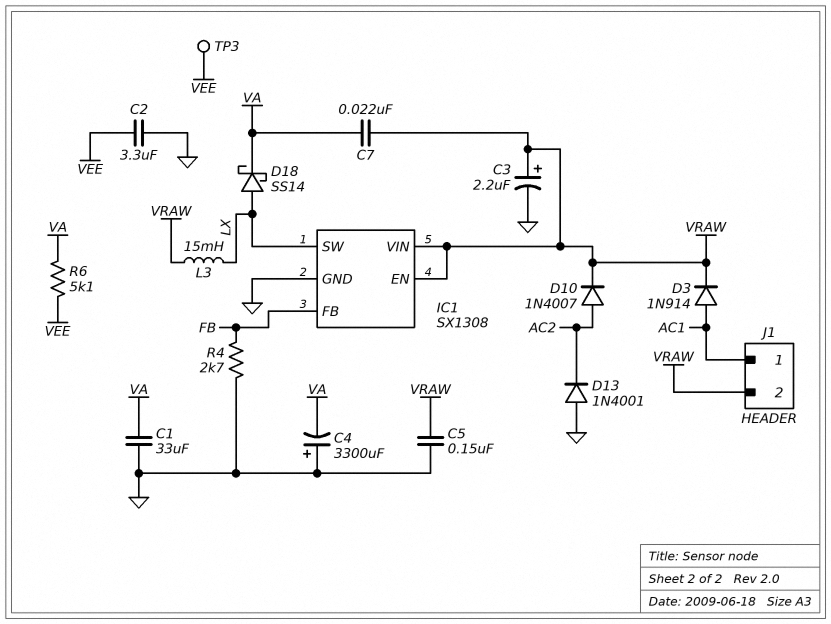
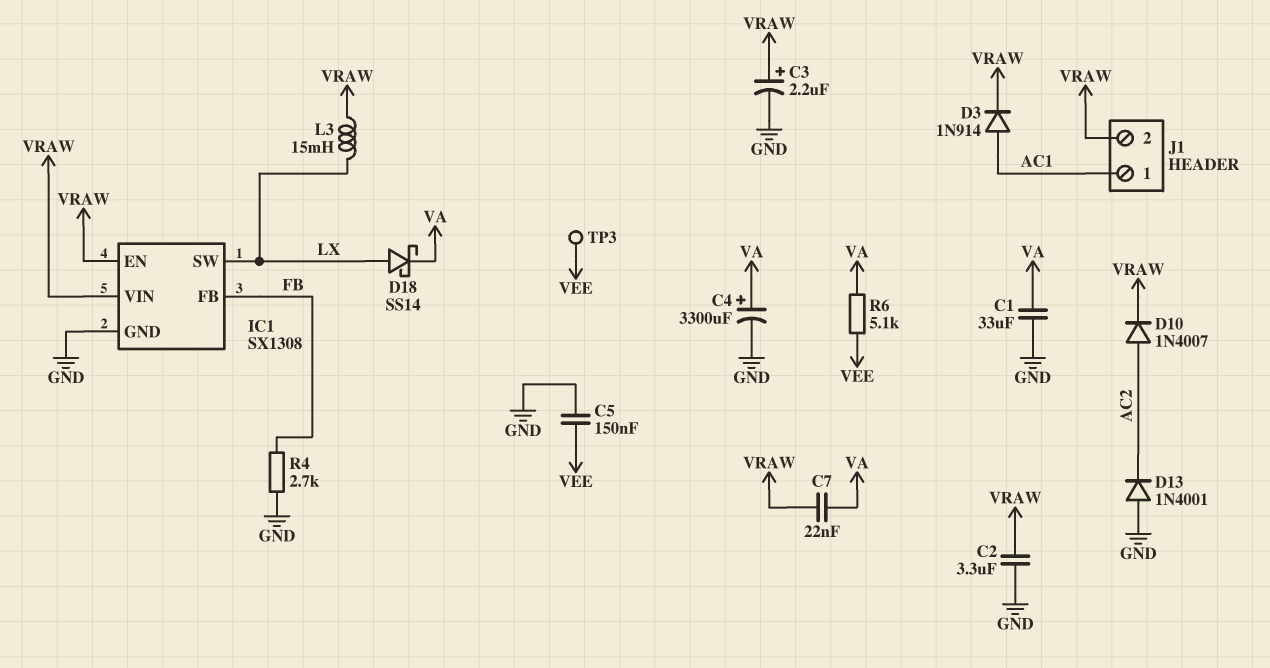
C2: 3.3uF (GND, VEE) -> 3.3uF (GND, VRAW)
C4: 3300uF (plus GND, minus VA) -> 3300uF (plus VA, minus GND)
C5: 150nF (GND, VRAW) -> 150nF (GND, VEE)

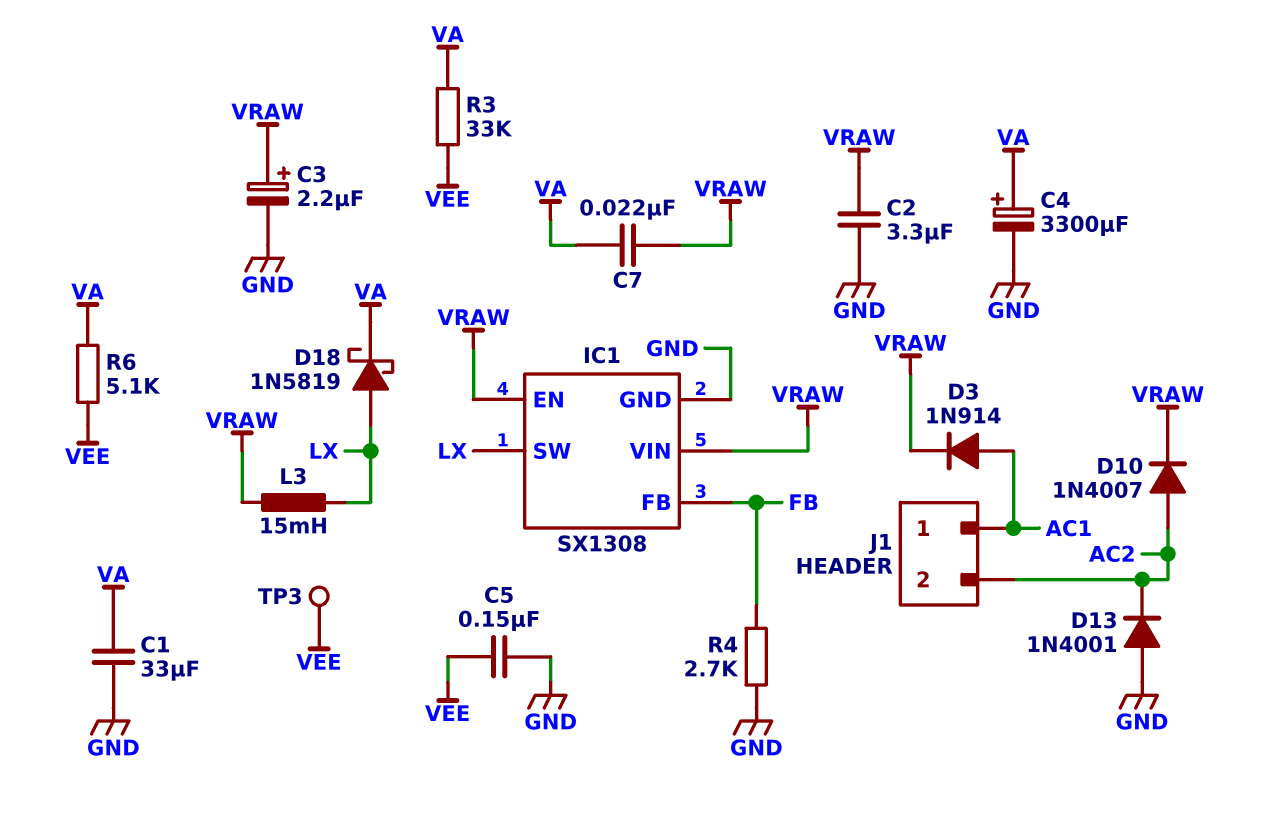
D18: schottky SS14 (A LX, K VA) -> schottky 1N5819 (A LX, K VA)
J1 pin 2: VRAW -> AC2
R3: none -> 33k (VA, VEE)

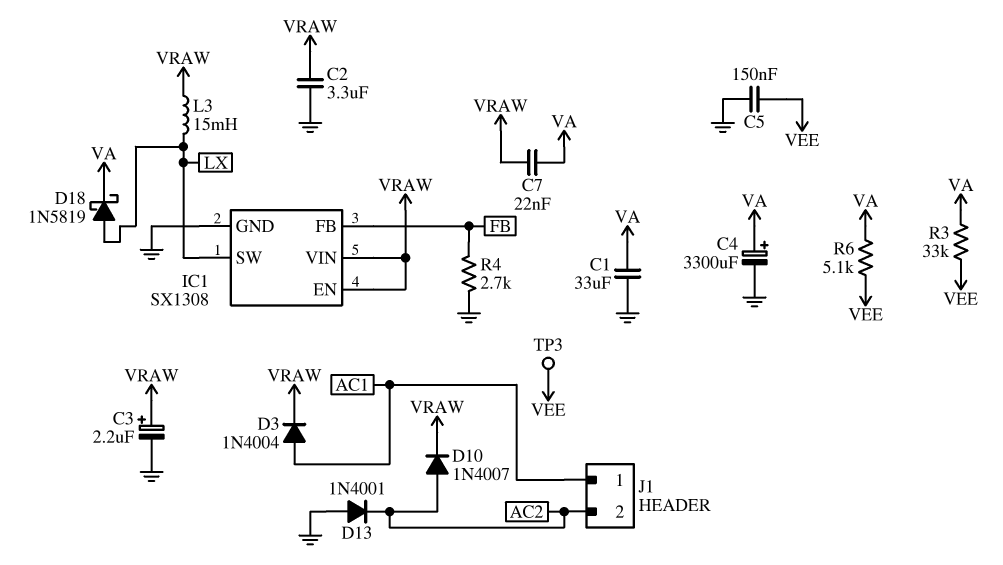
D3: diode 1N914 (A AC1, K VRAW) -> diode 1N4004 (A AC1, K VRAW)

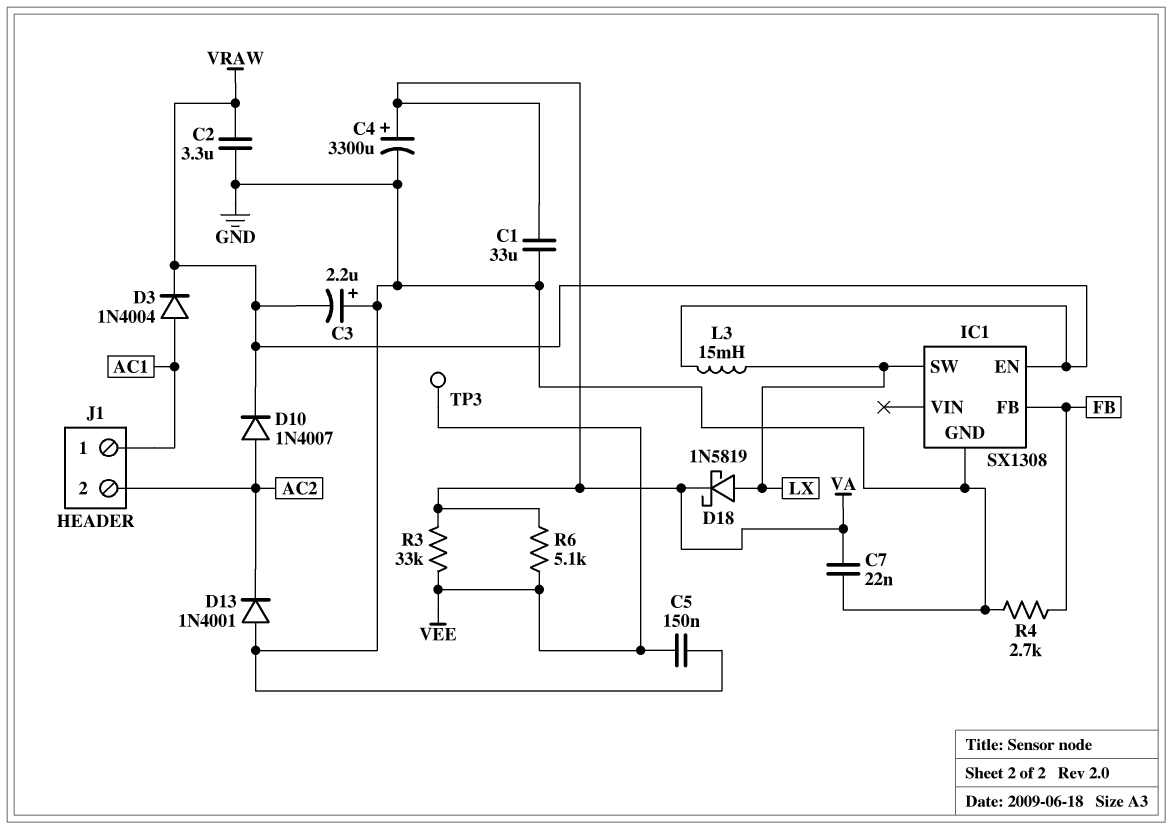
C3: 2.2uF (plus VRAW, minus GND) -> 2.2uF (plus GND, minus VRAW)
C7: 22nF (VA, VRAW) -> 22nF (GND, VA)
IC1 pin VIN: VRAW -> none

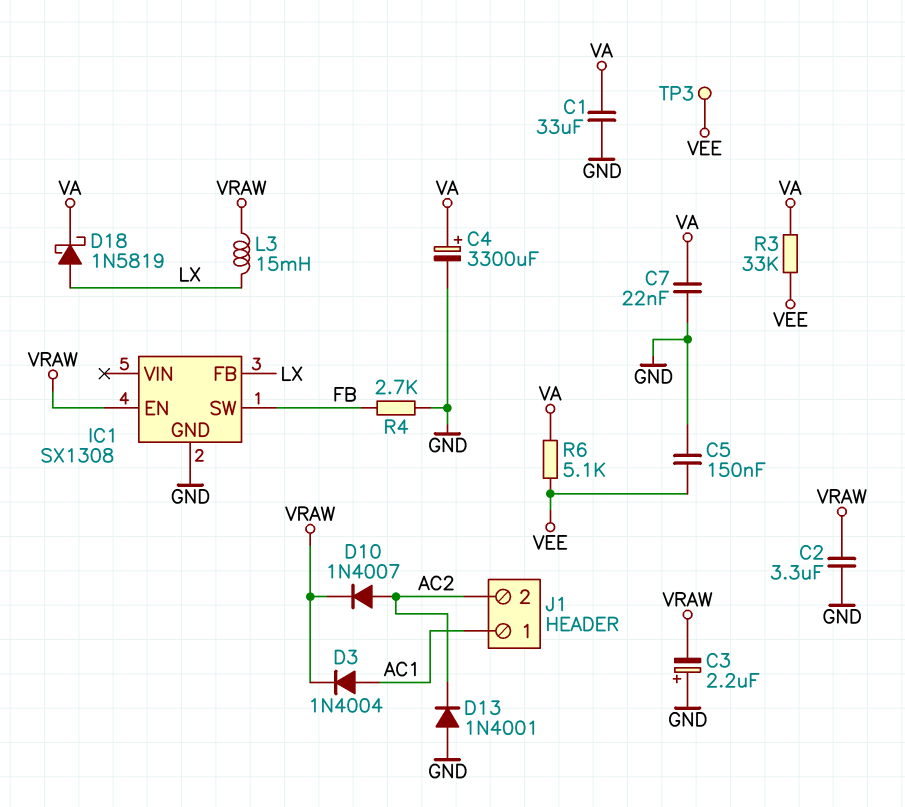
IC1 pin FB: FB -> LX
IC1 pin SW: LX -> FB

